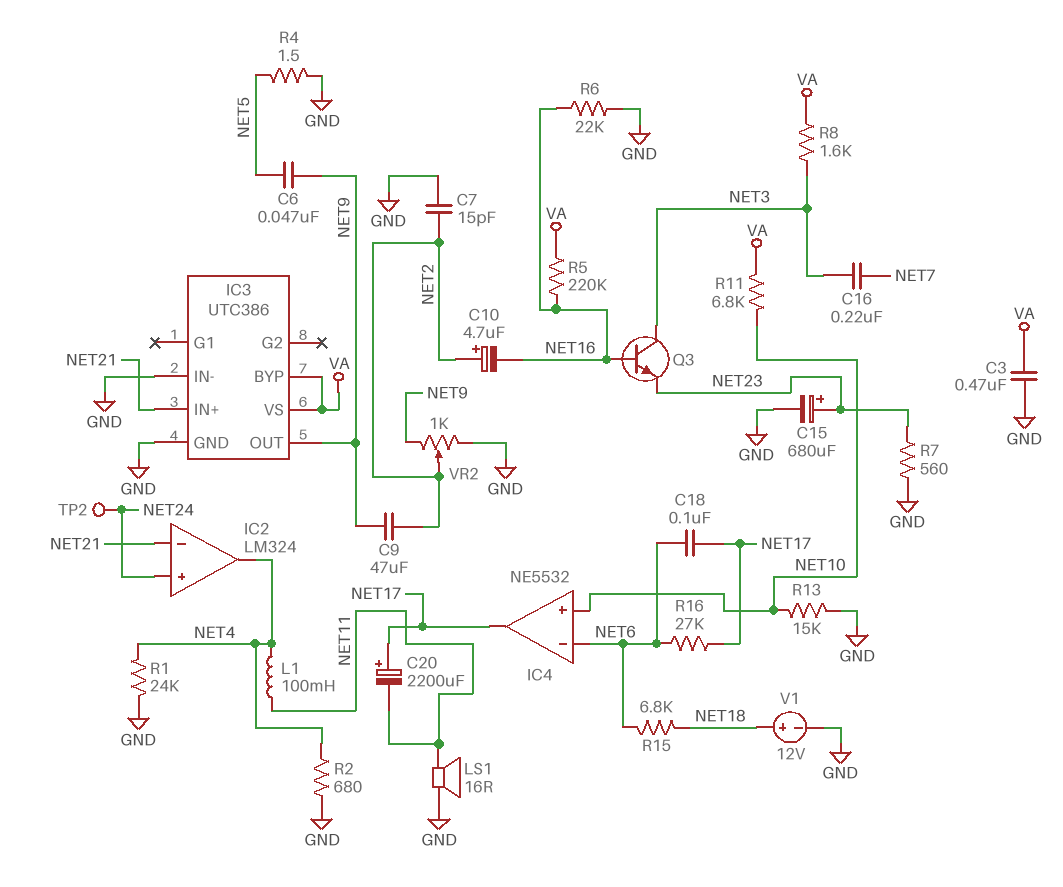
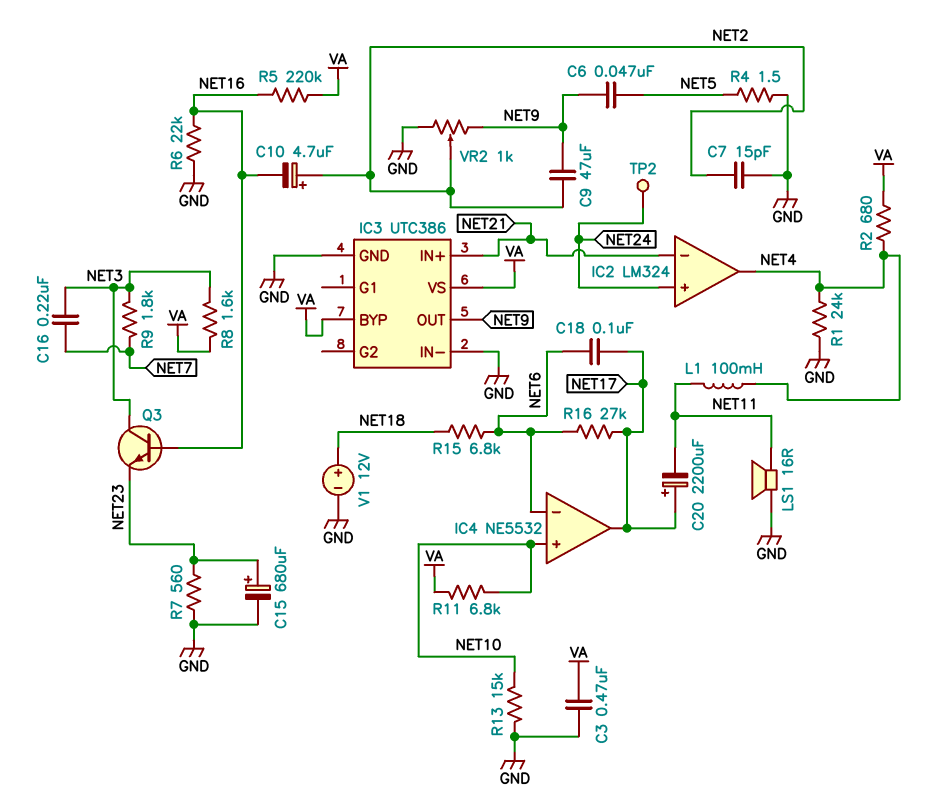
R2: 680 (GND, NET4) -> 680 (NET4, VA)
R9: none -> 1.8k (NET3, NET7)

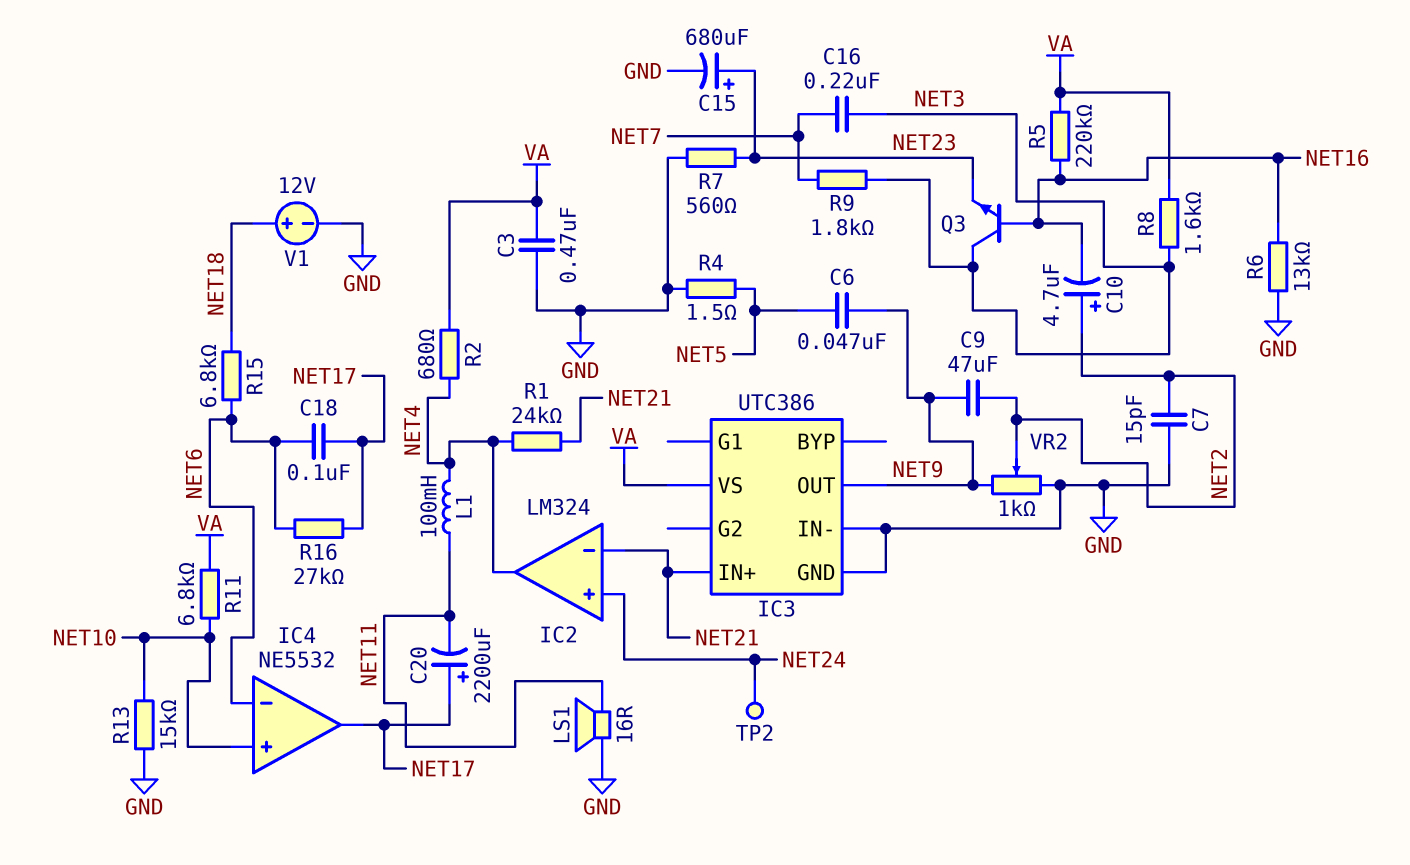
IC3 pin BYP: VA -> none
R1: 24k (GND, NET4) -> 24k (NET4, NET21)
R6: 22k (GND, NET16) -> 13k (GND, NET16)

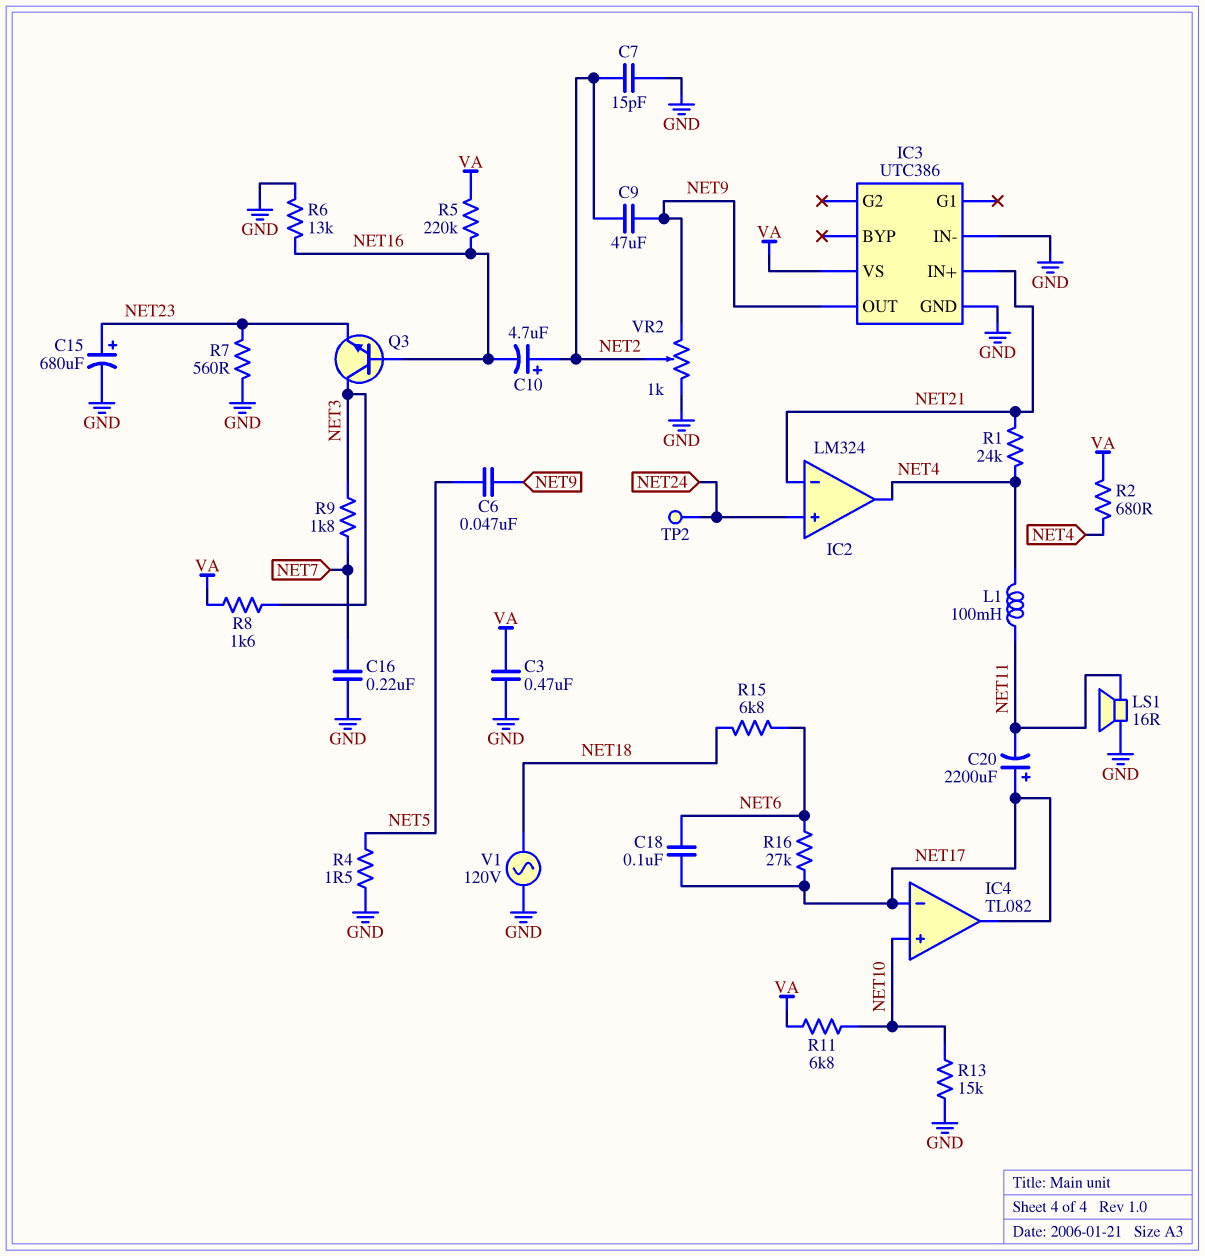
C16: 220nF (NET3, NET7) -> 220nF (GND, NET7)
IC4: NE5532 -> TL082
IC4 pin in-: NET6 -> NET17
V1: 12V (plus NET18, minus GND) -> AC 120V (GND, NET18)

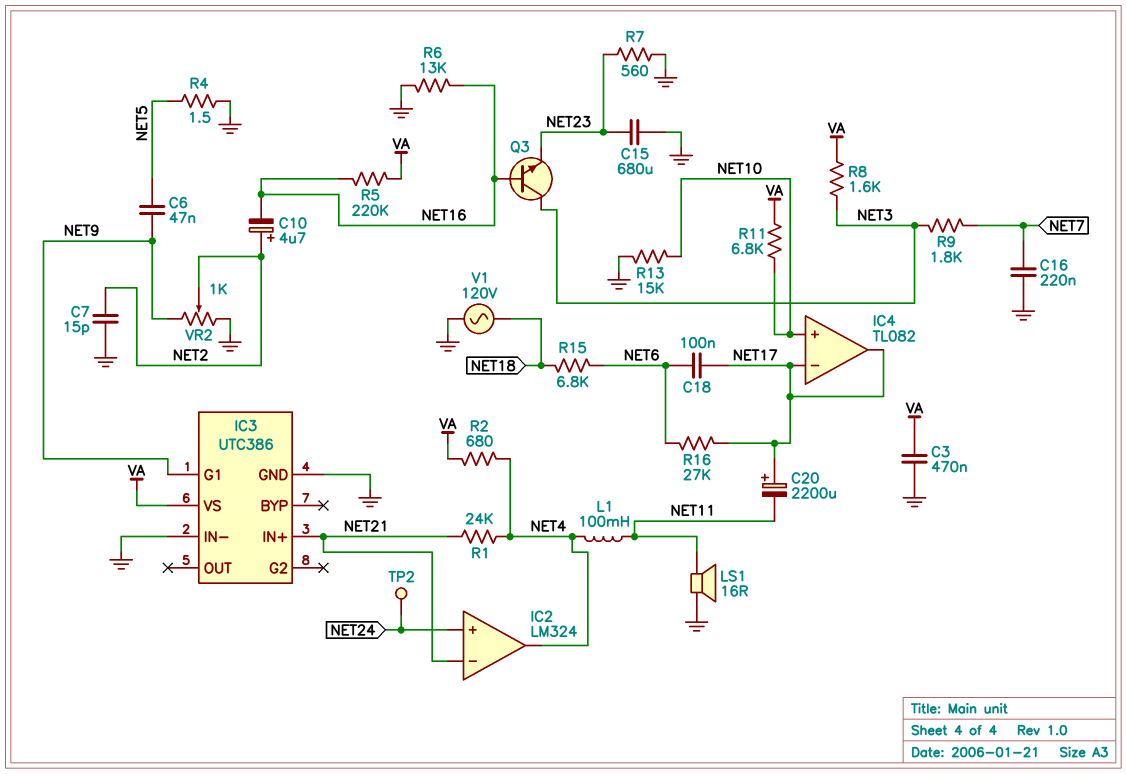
C9: 47uF (NET2, NET9) -> none
C15: 680uF (plus NET23, minus GND) -> 680uF (GND, NET23)
IC3 pin G1: none -> NET9
IC3 pin OUT: NET9 -> none

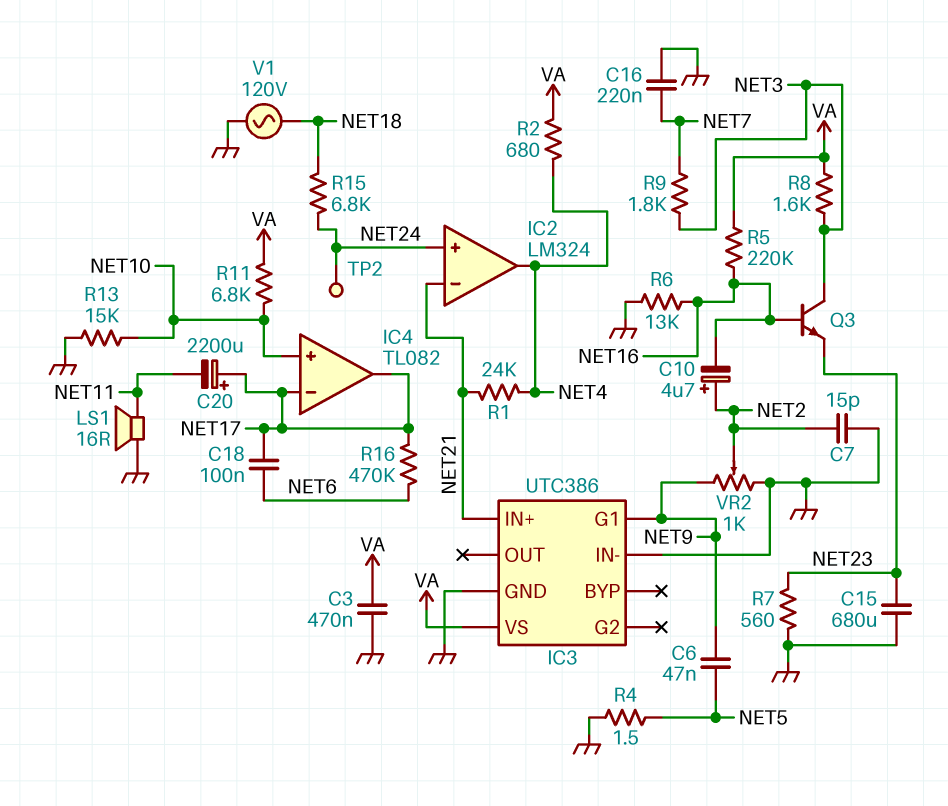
L1: 100mH (NET4, NET11) -> none
R15: 6.8k (NET6, NET18) -> 6.8k (NET18, NET24)
R16: 27k (NET6, NET17) -> 470k (NET6, NET17)

